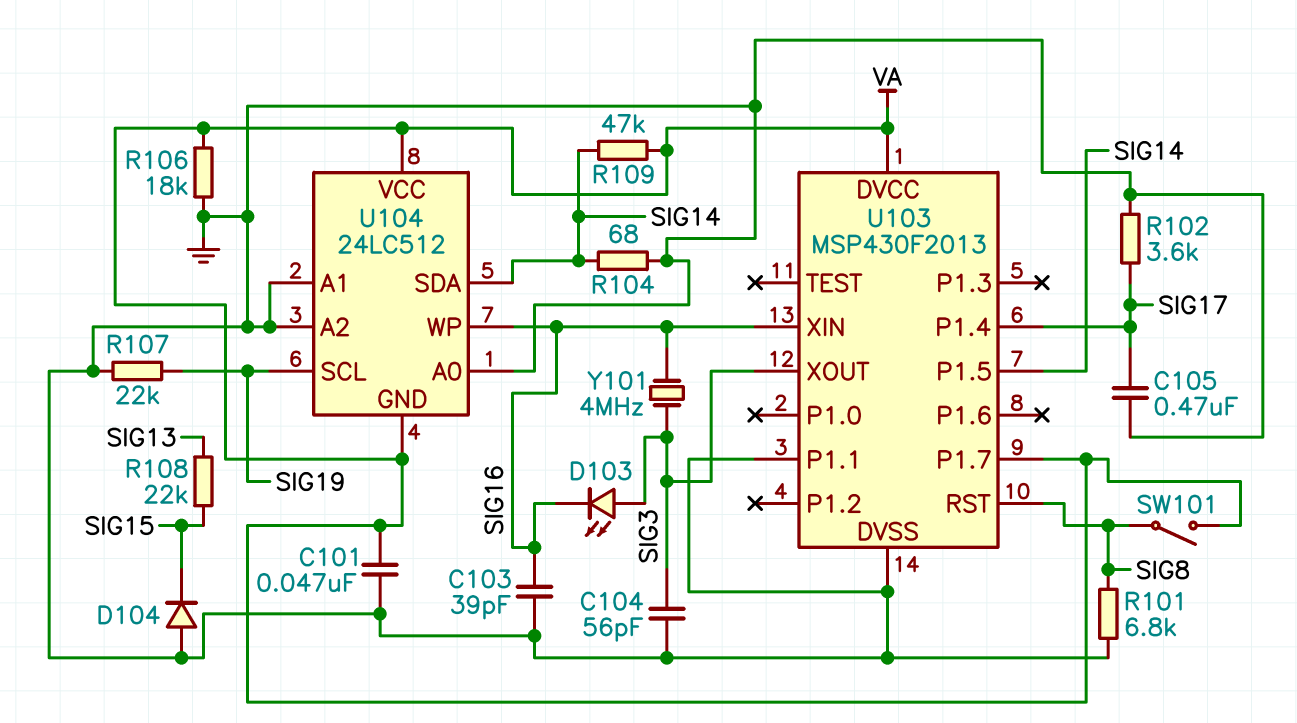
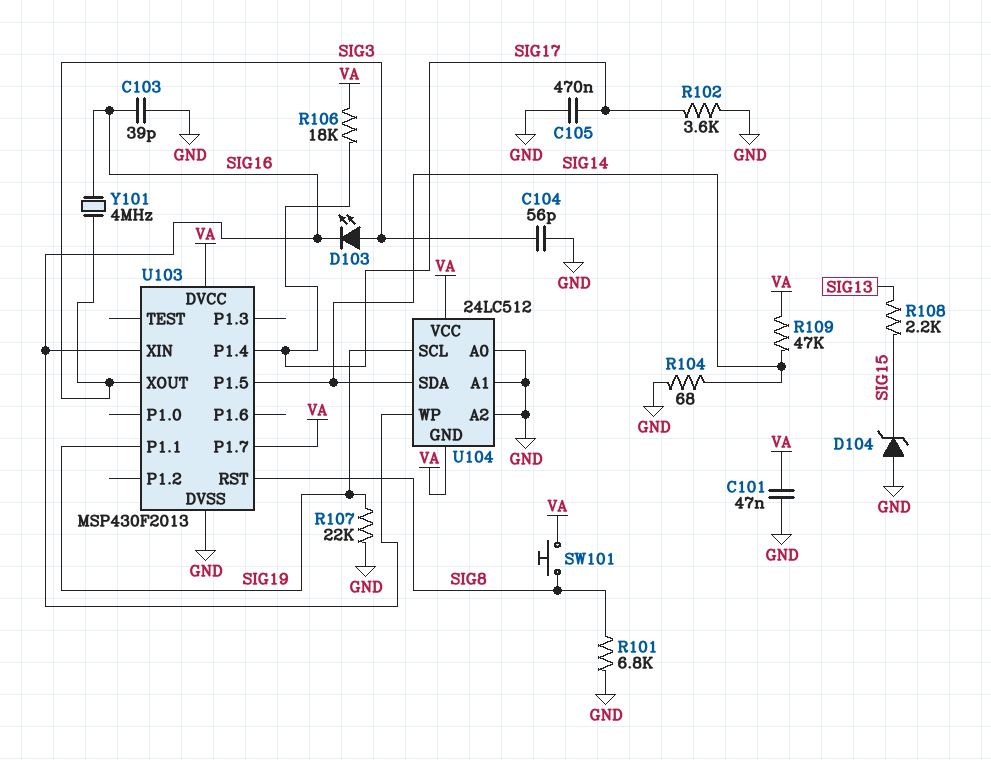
D104: diode (A GND, K SIG15) -> zener (A GND, K SIG15)
R106: 18k (GND, VA) -> 18k (SIG17, VA)
R108: 22k (SIG13, SIG15) -> 2.2k (SIG13, SIG15)
SW101: switch (SIG8, VA) -> button (SIG8, VA)
U103 pin P1.1: GND -> SIG19

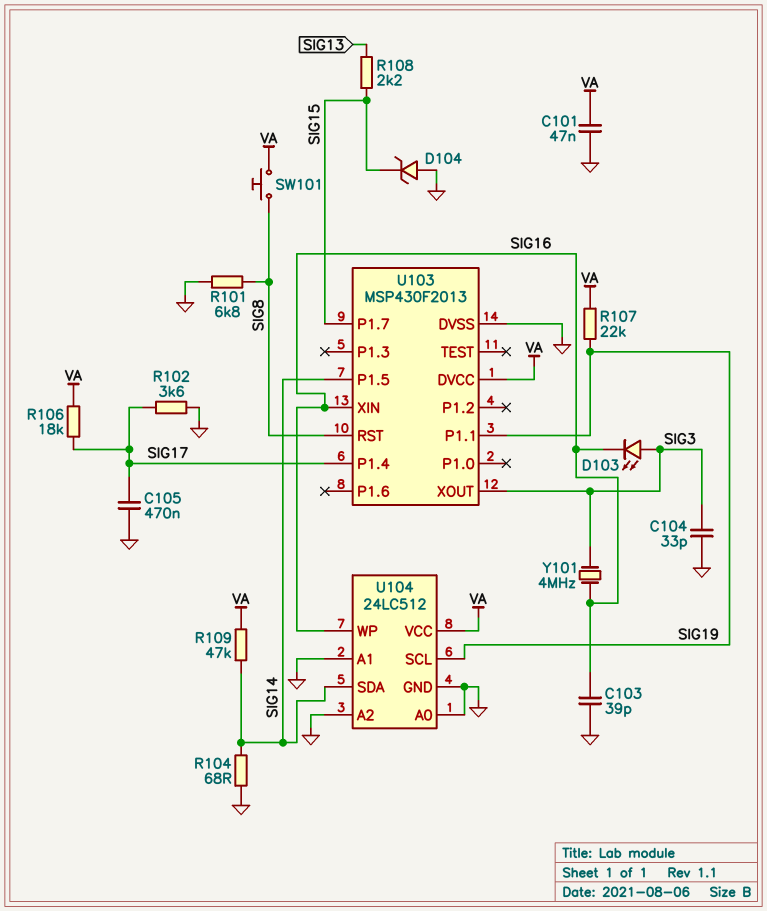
C104: 56pF (GND, SIG3) -> 33pF (GND, SIG3)
R107: 22k (GND, SIG19) -> 22k (SIG19, VA)
U103 pin P1.7: VA -> SIG15
U104 pin GND: VA -> GND

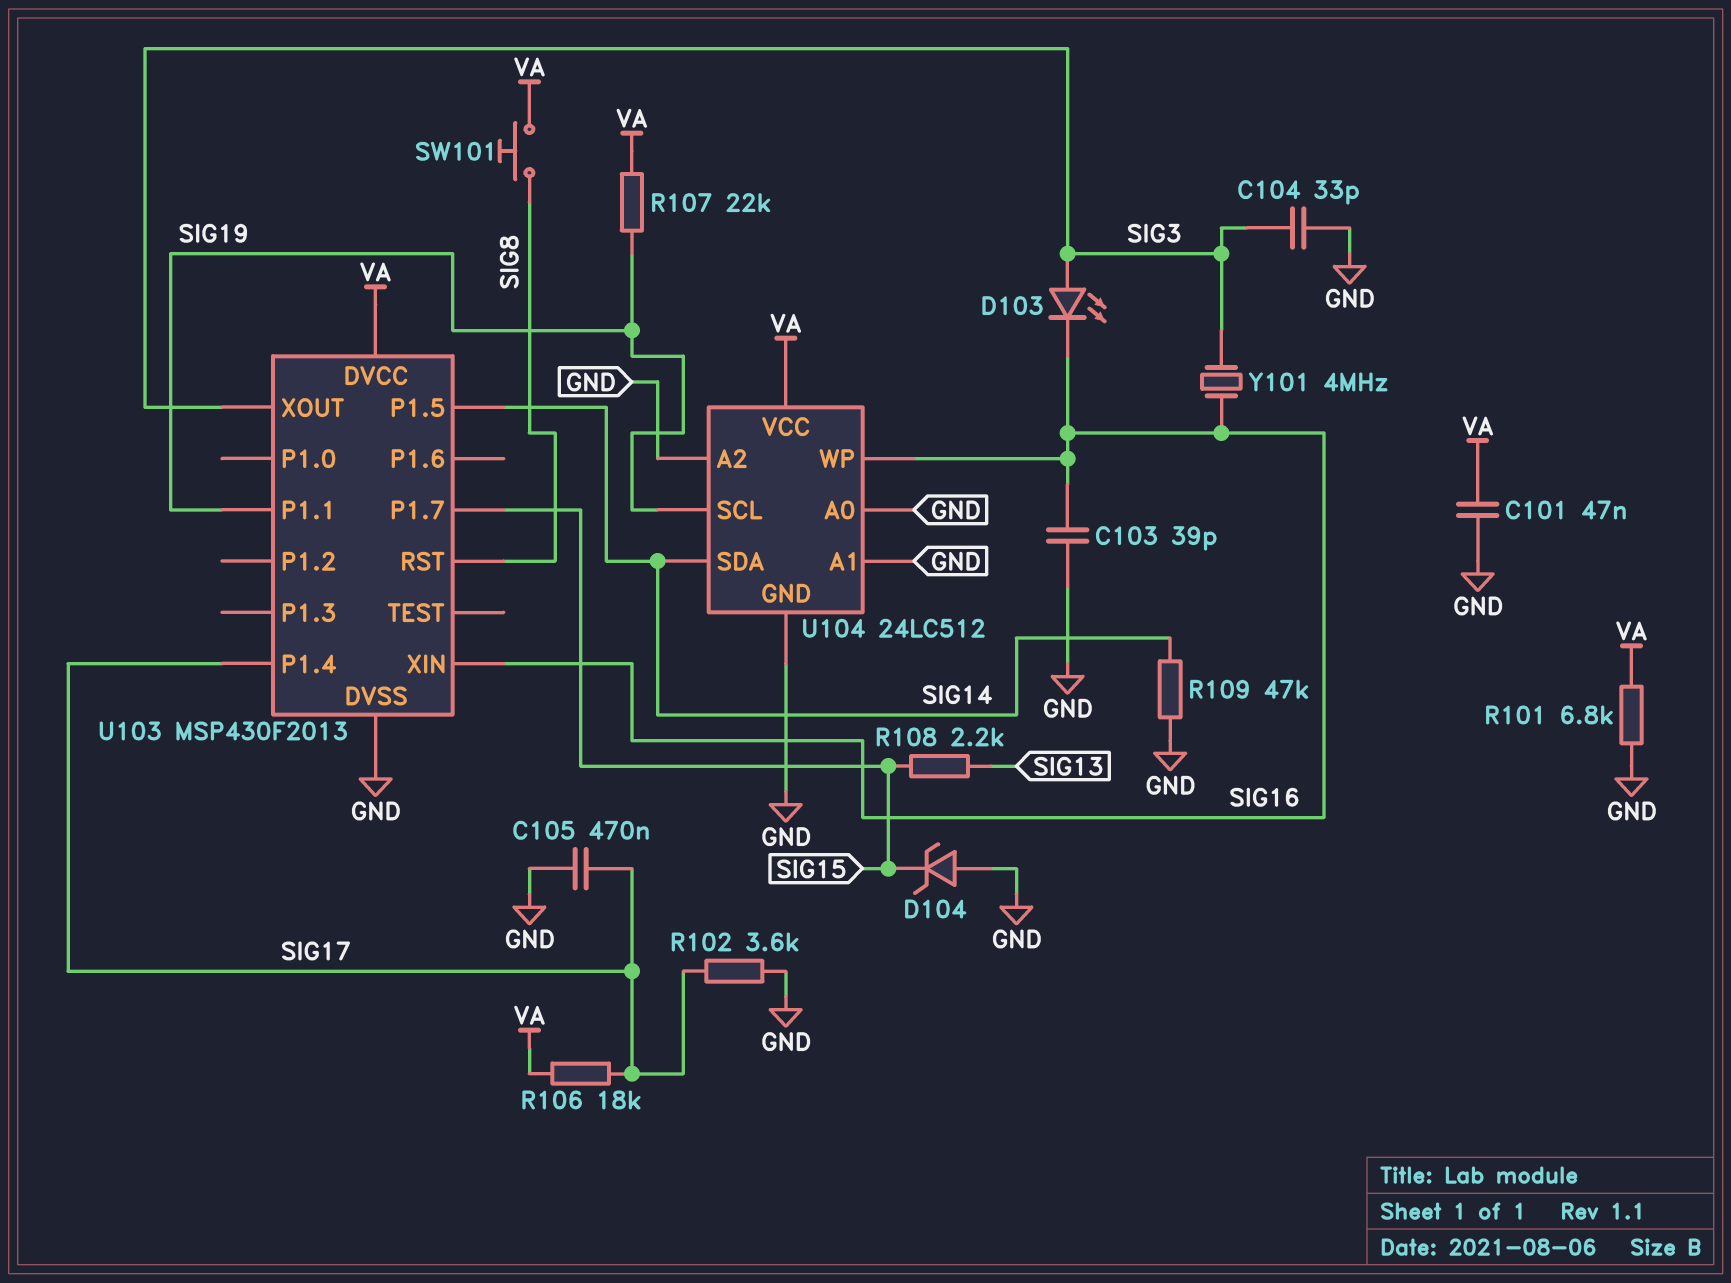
R101: 6.8k (GND, SIG8) -> 6.8k (GND, VA)
R104: 68 (GND, SIG14) -> none
R109: 47k (SIG14, VA) -> 47k (GND, SIG14)

